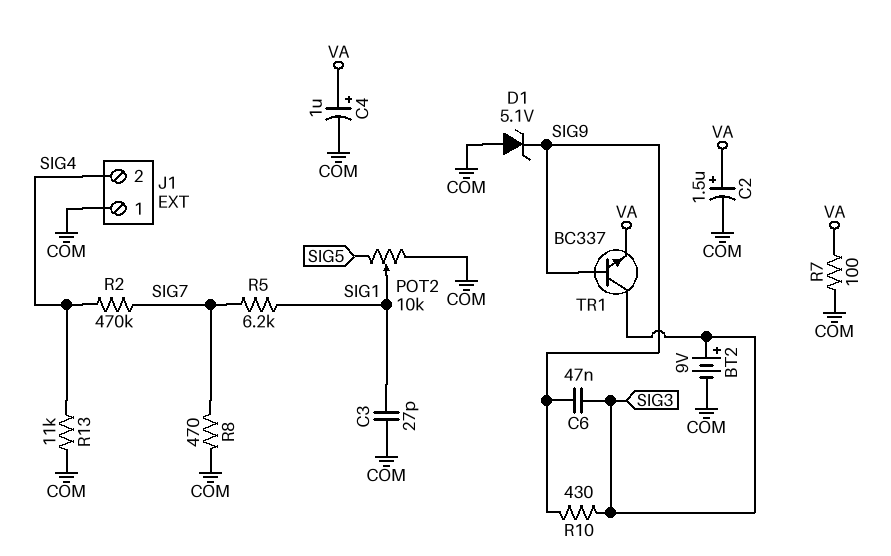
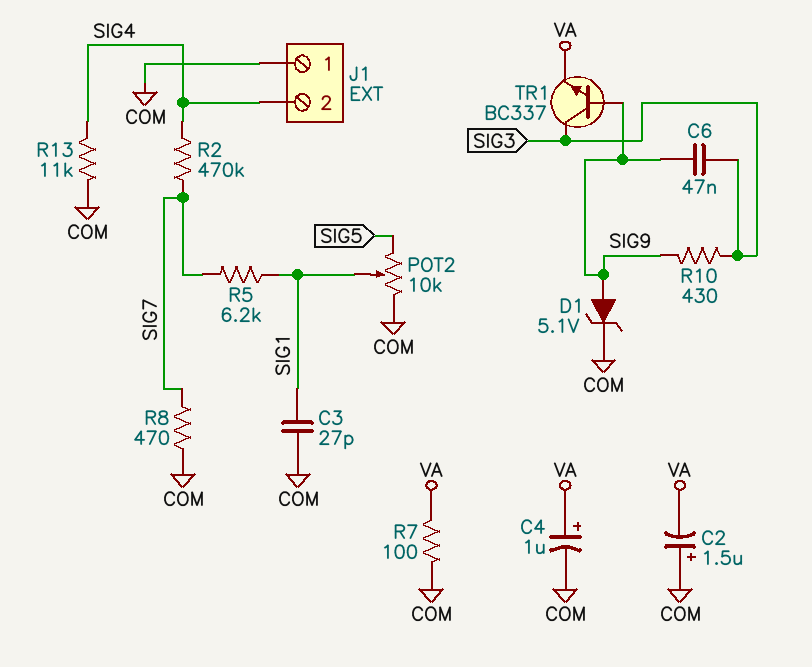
BT2: 9V (plus SIG3, minus COM) -> none
C2: 1.5uF (plus VA, minus COM) -> 1.5uF (plus COM, minus VA)
D1: zener 5.1V (A COM, K SIG9) -> zener 5.1V (A SIG9, K COM)

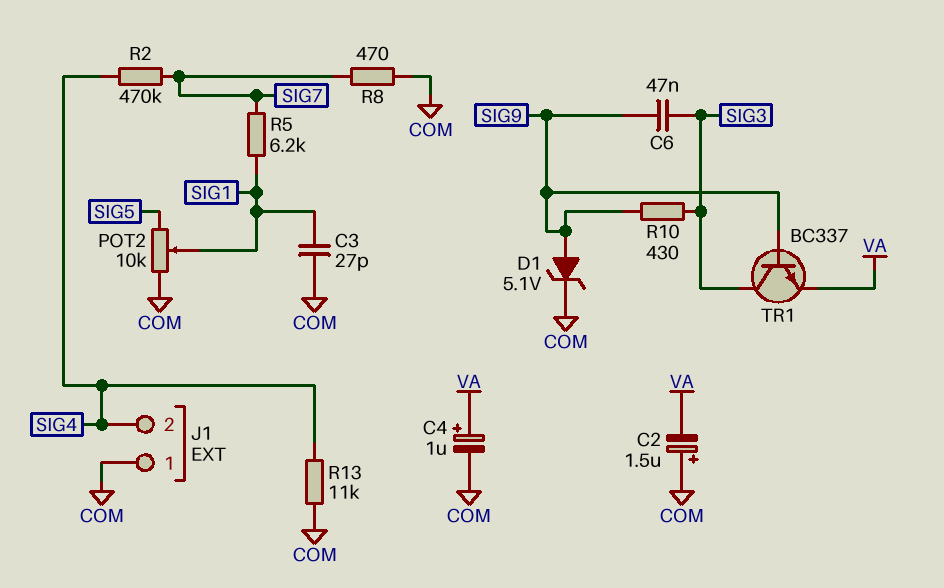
R7: 100 (COM, VA) -> none

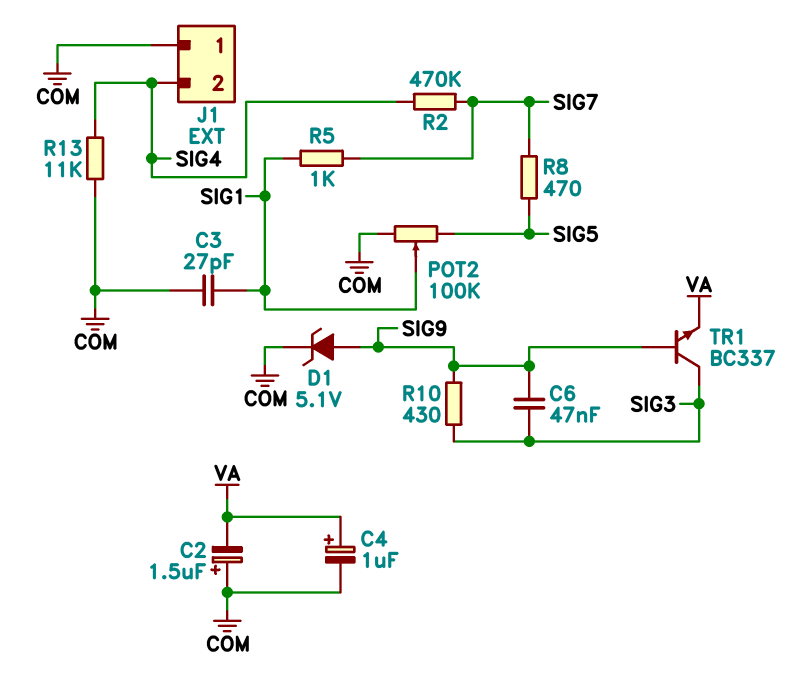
POT2: 10k (COM, SIG5, wiper SIG1) -> 100k (COM, SIG5, wiper SIG1)
R5: 6.2k (SIG1, SIG7) -> 1k (SIG1, SIG7)
R8: 470 (COM, SIG7) -> 470 (SIG5, SIG7)

